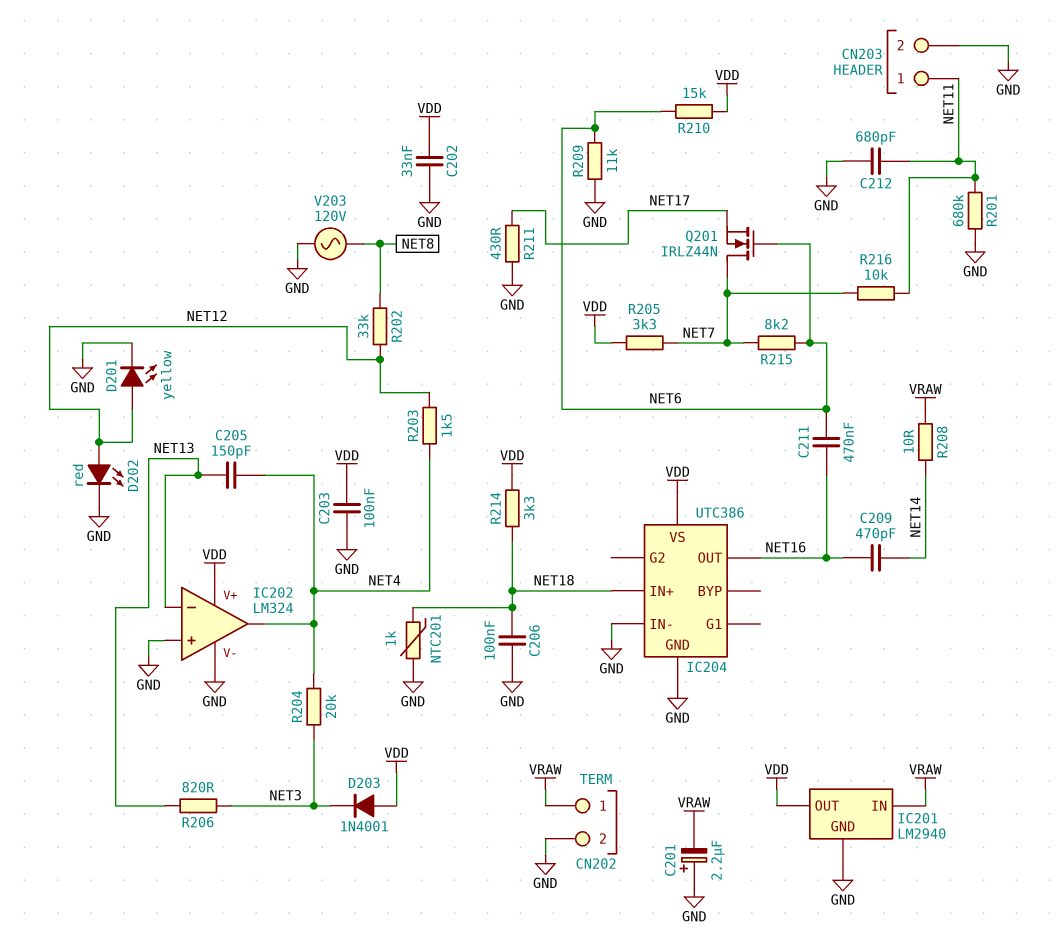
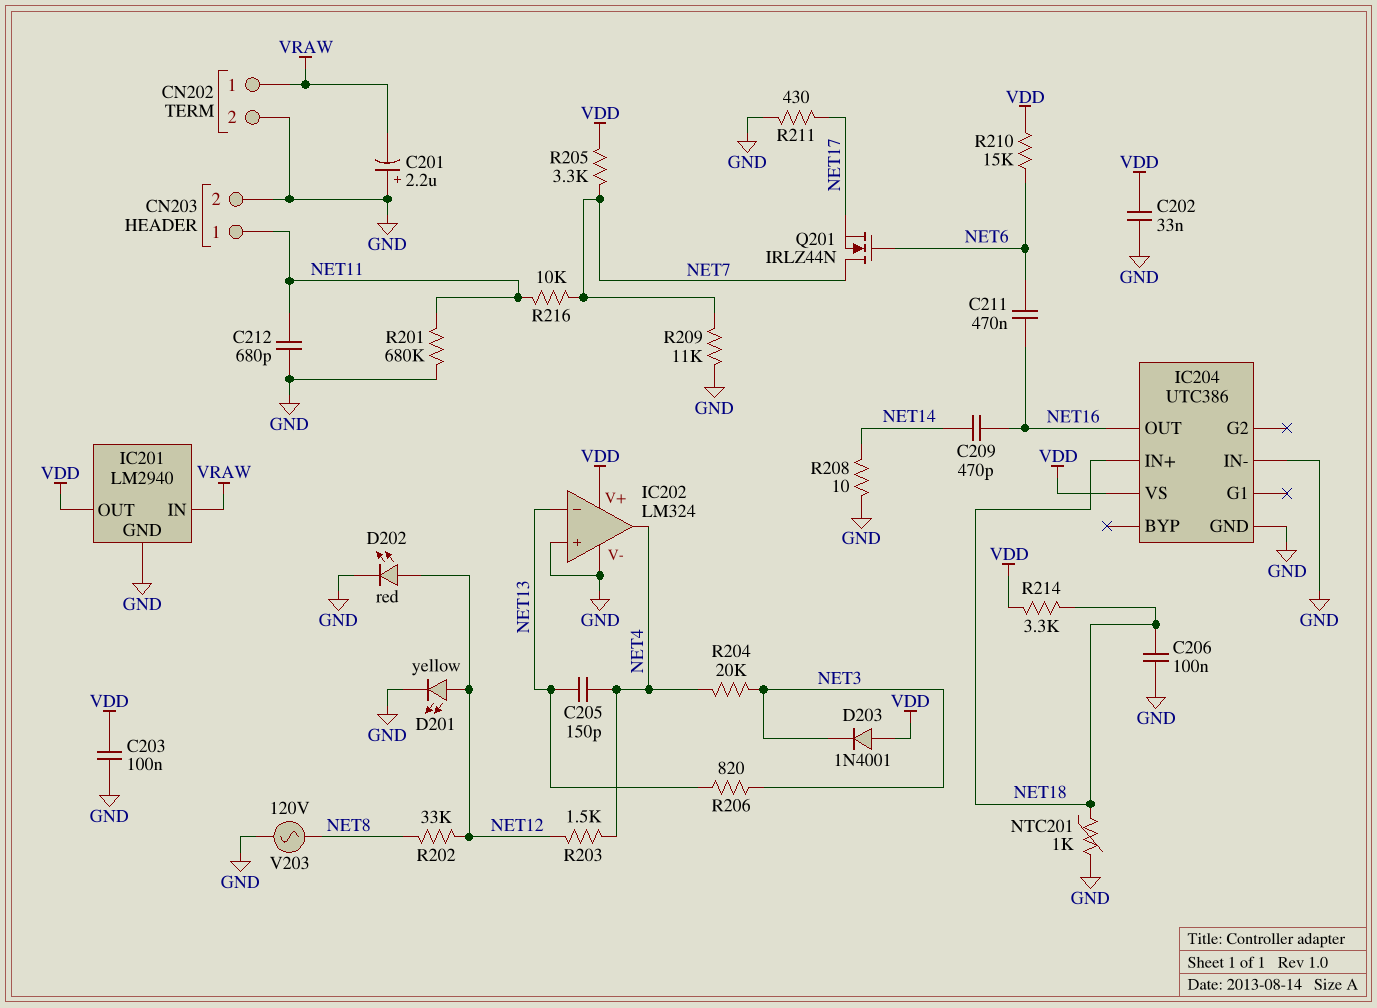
R208: 10 (NET14, VRAW) -> 10 (GND, NET14)
R209: 11k (GND, NET6) -> 11k (GND, NET7)
R215: 8.2k (NET6, NET7) -> none

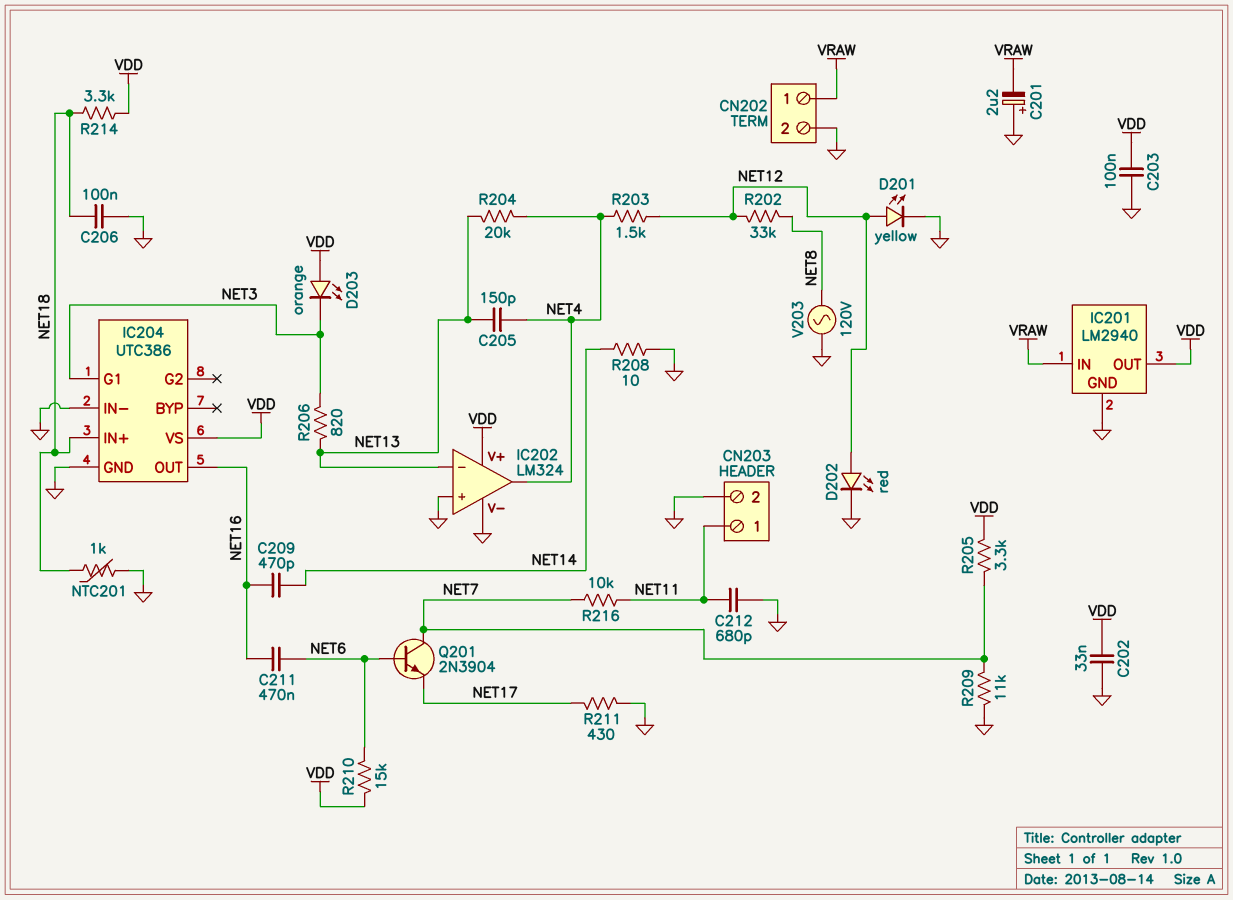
D203: diode 1N4001 (A VDD, K NET3) -> LED orange (A VDD, K NET3)
IC204 pin G1: none -> NET3
Q201: NMOS IRLZ44N (G NET6, D NET7, S NET17) -> NPN 2N3904 (B NET6, C NET7, E NET17)
R201: 680k (GND, NET11) -> none
R204: 20k (NET3, NET4) -> 20k (NET4, NET13)

